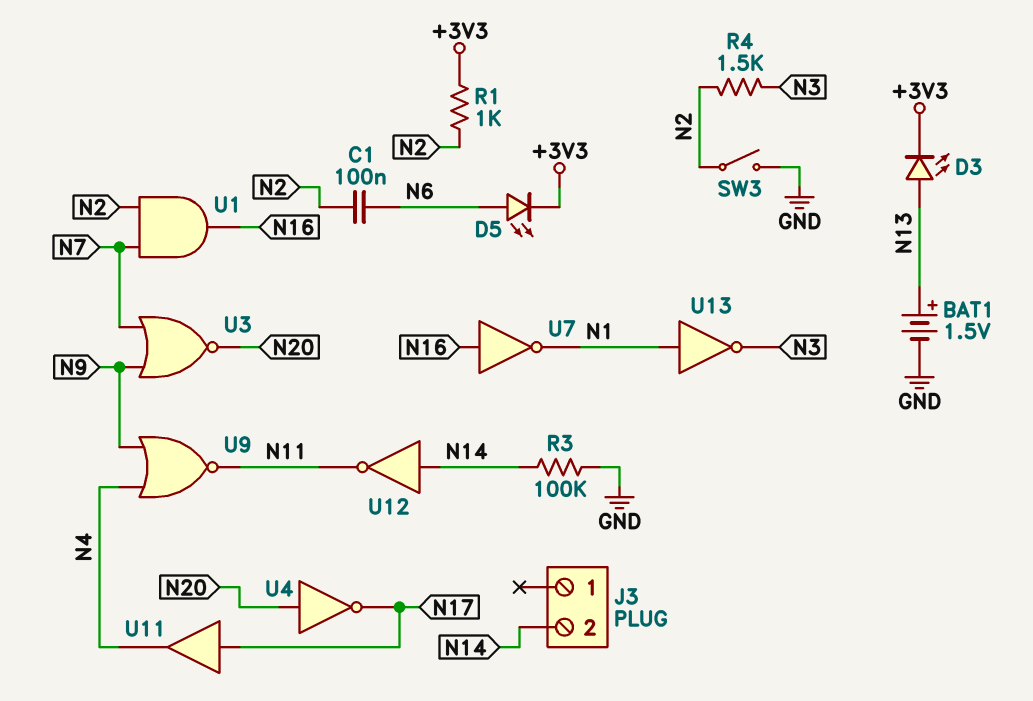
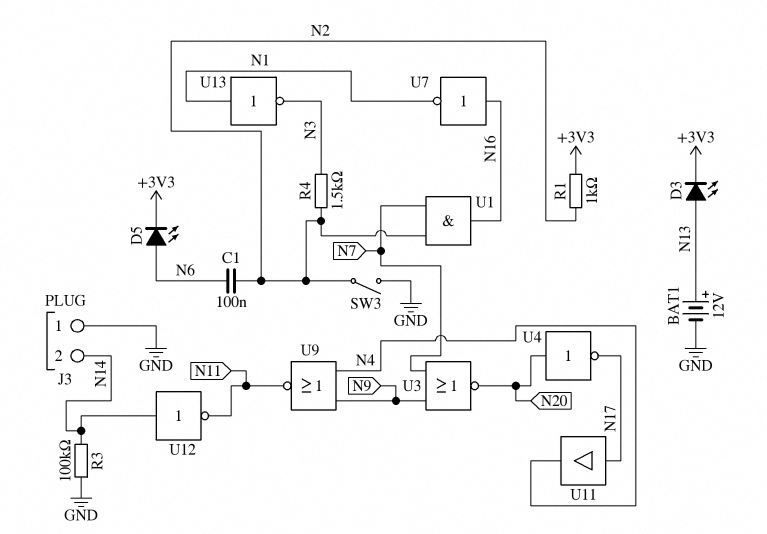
BAT1: 1.5V (plus N13, minus GND) -> 12V (plus N13, minus GND)
J3 pin 1: none -> GND

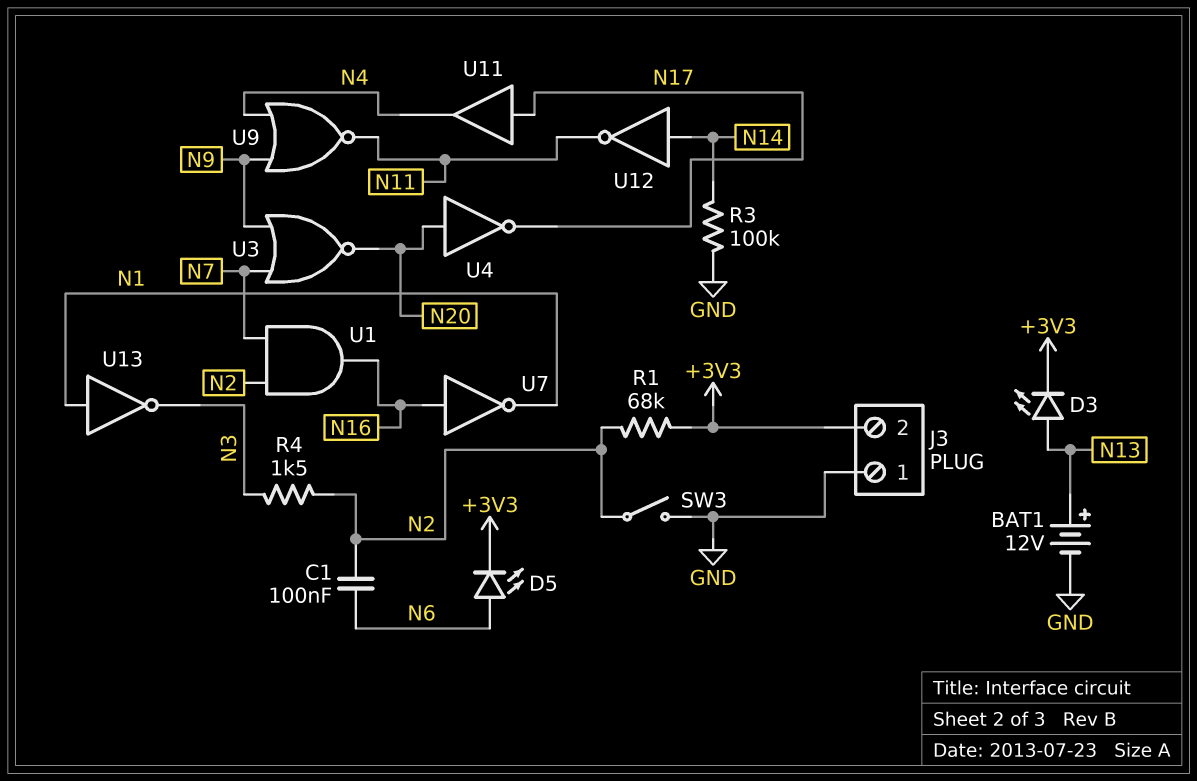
J3 pin 2: N14 -> +3V3
R1: 1k (+3V3, N2) -> 68k (+3V3, N2)

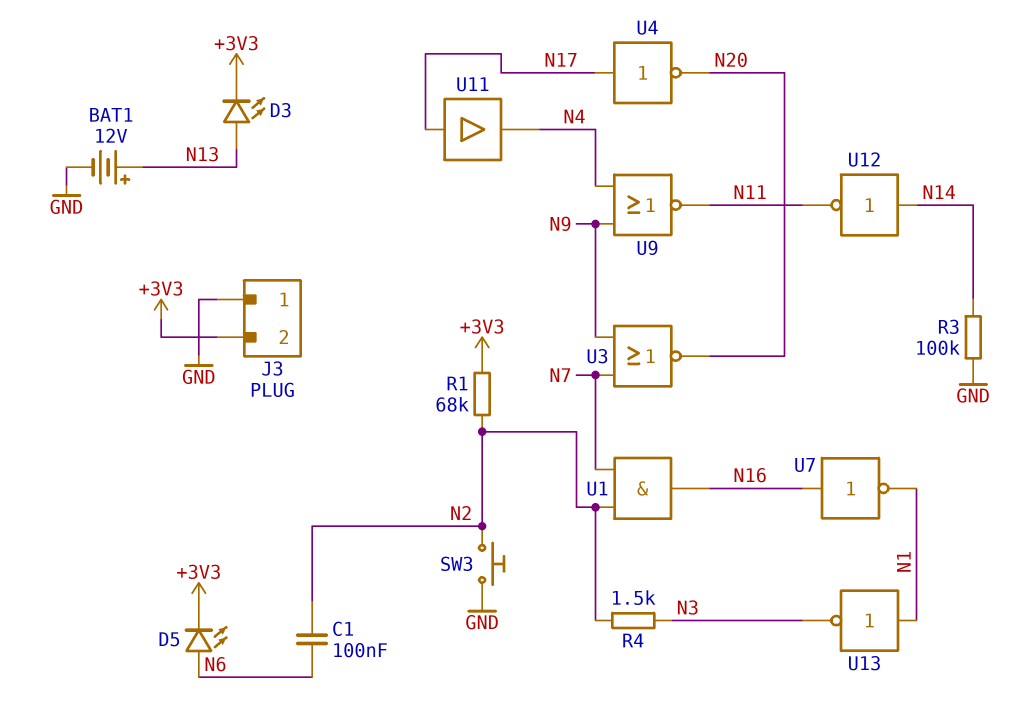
SW3: switch (GND, N2) -> button (GND, N2)
U4: NOT (in N20, out N17) -> NOT (in N17, out N20)

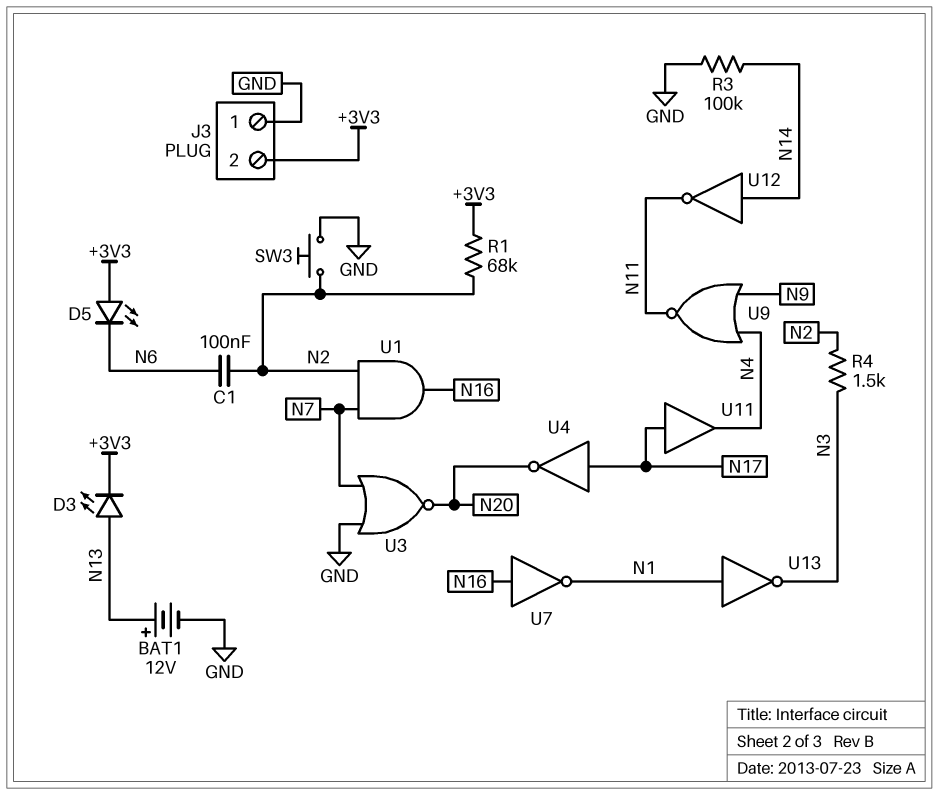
D5: LED (A N6, K +3V3) -> LED (A +3V3, K N6)
U3: NOR (in N7, in N9, out N20) -> NOR (in GND, in N7, out N20)

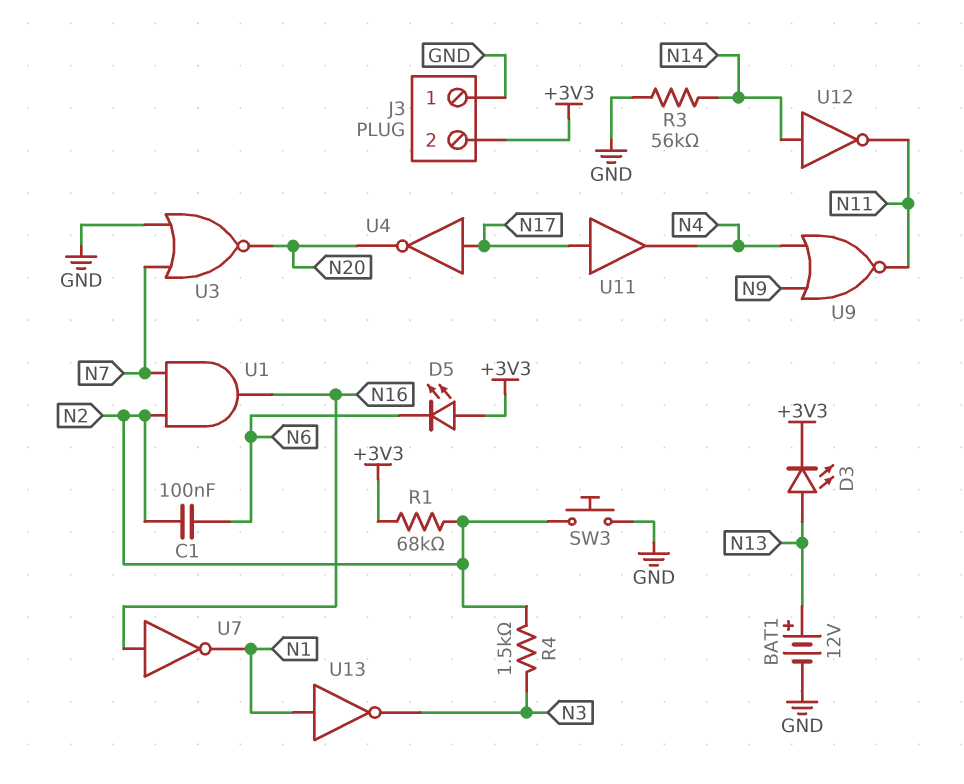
R3: 100k (GND, N14) -> 56k (GND, N14)

